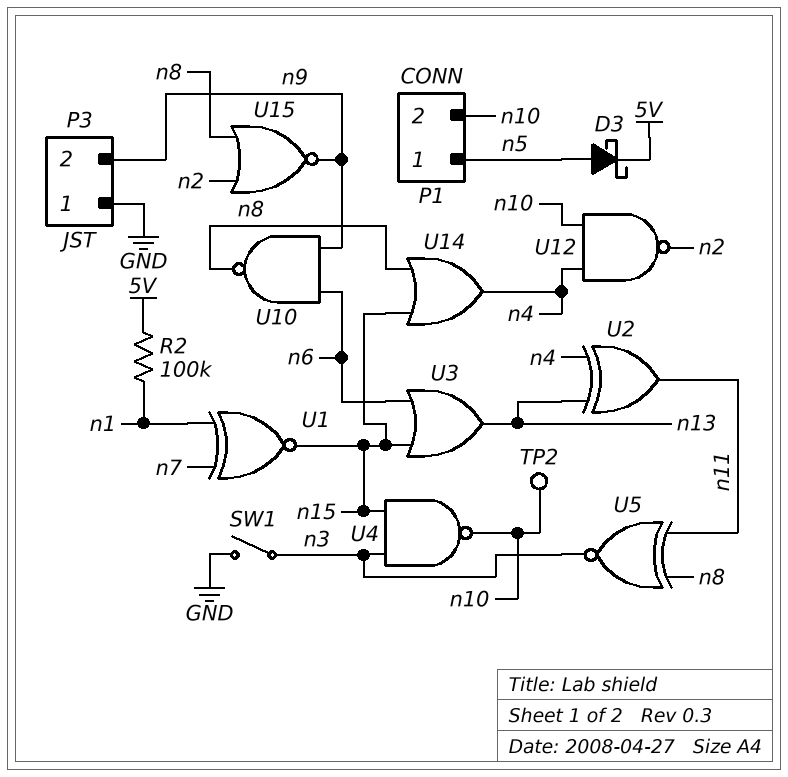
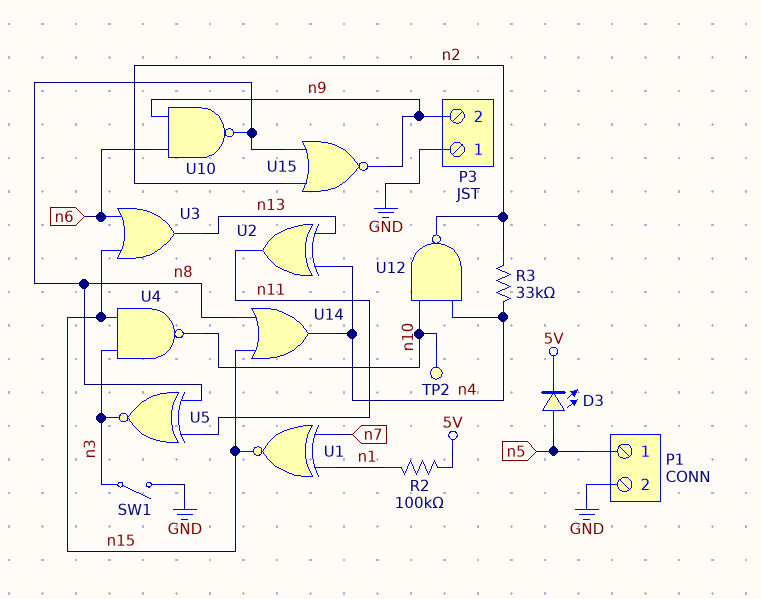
D3: schottky (A n5, K 5V) -> LED (A n5, K 5V)
P1 pin 2: n10 -> GND
R3: none -> 33k (n2, n4)

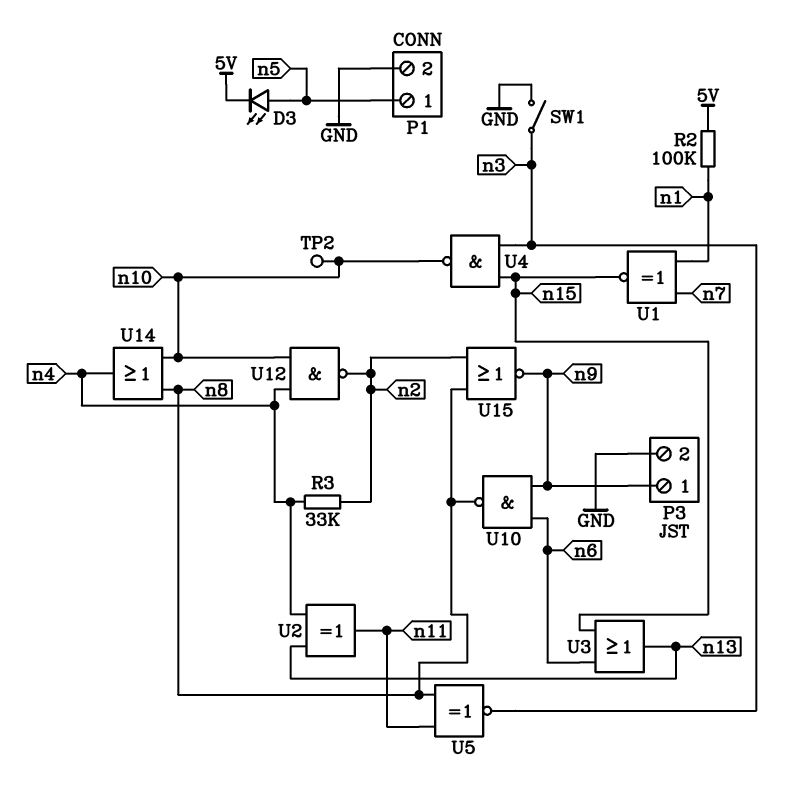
P3 pin 1: GND -> n9
P3 pin 2: n9 -> GND
U14: OR (in n8, in n15, out n4) -> OR (in n8, in n10, out n4)

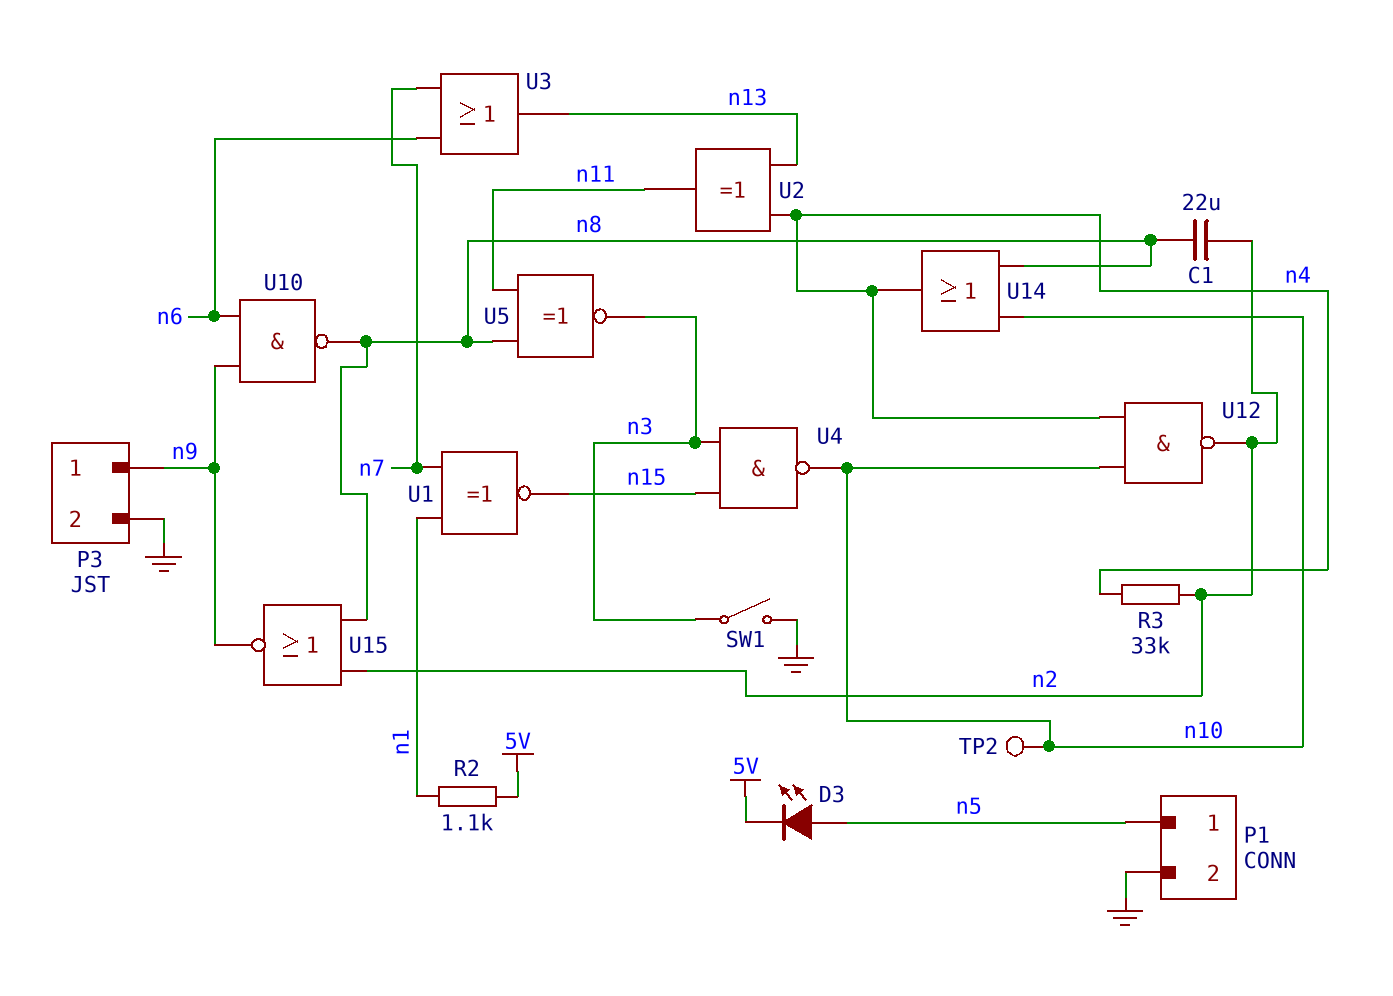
C1: none -> 22uF (n2, n8)
R2: 100k (5V, n1) -> 1.1k (5V, n1)
U3: OR (in n6, in n15, out n13) -> OR (in n6, in n7, out n13)

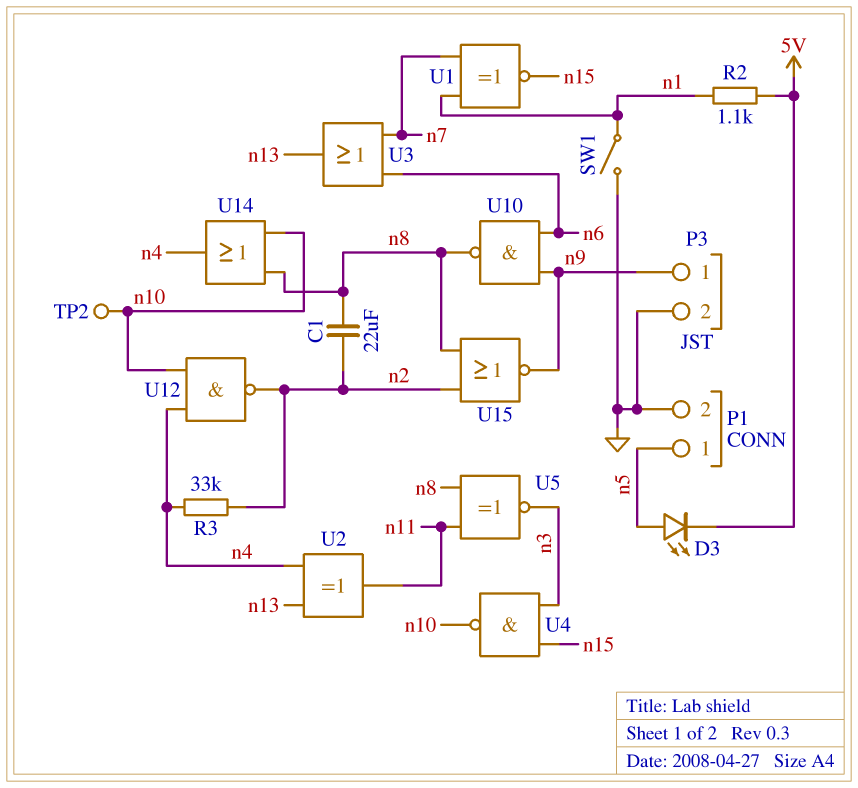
SW1: switch (GND, n3) -> switch (GND, n1)

